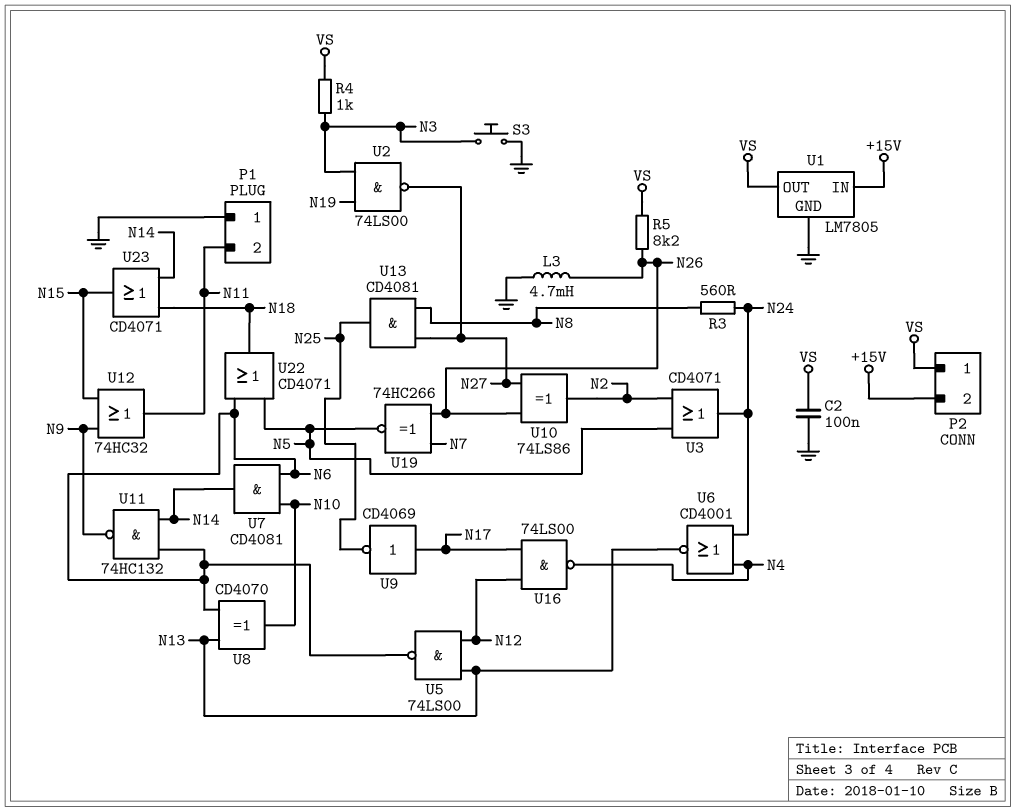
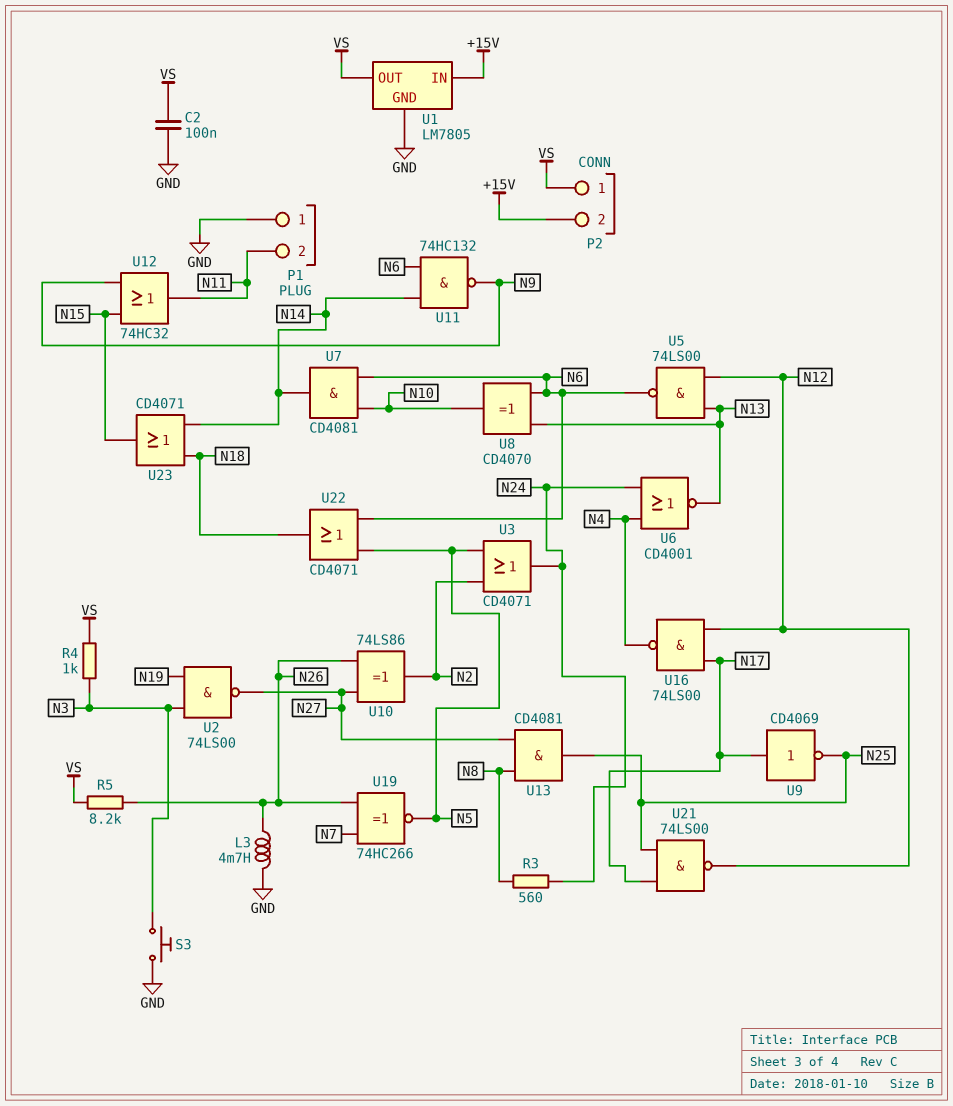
U21: none -> NAND 74LS00 (in N17, in N25, out N12)

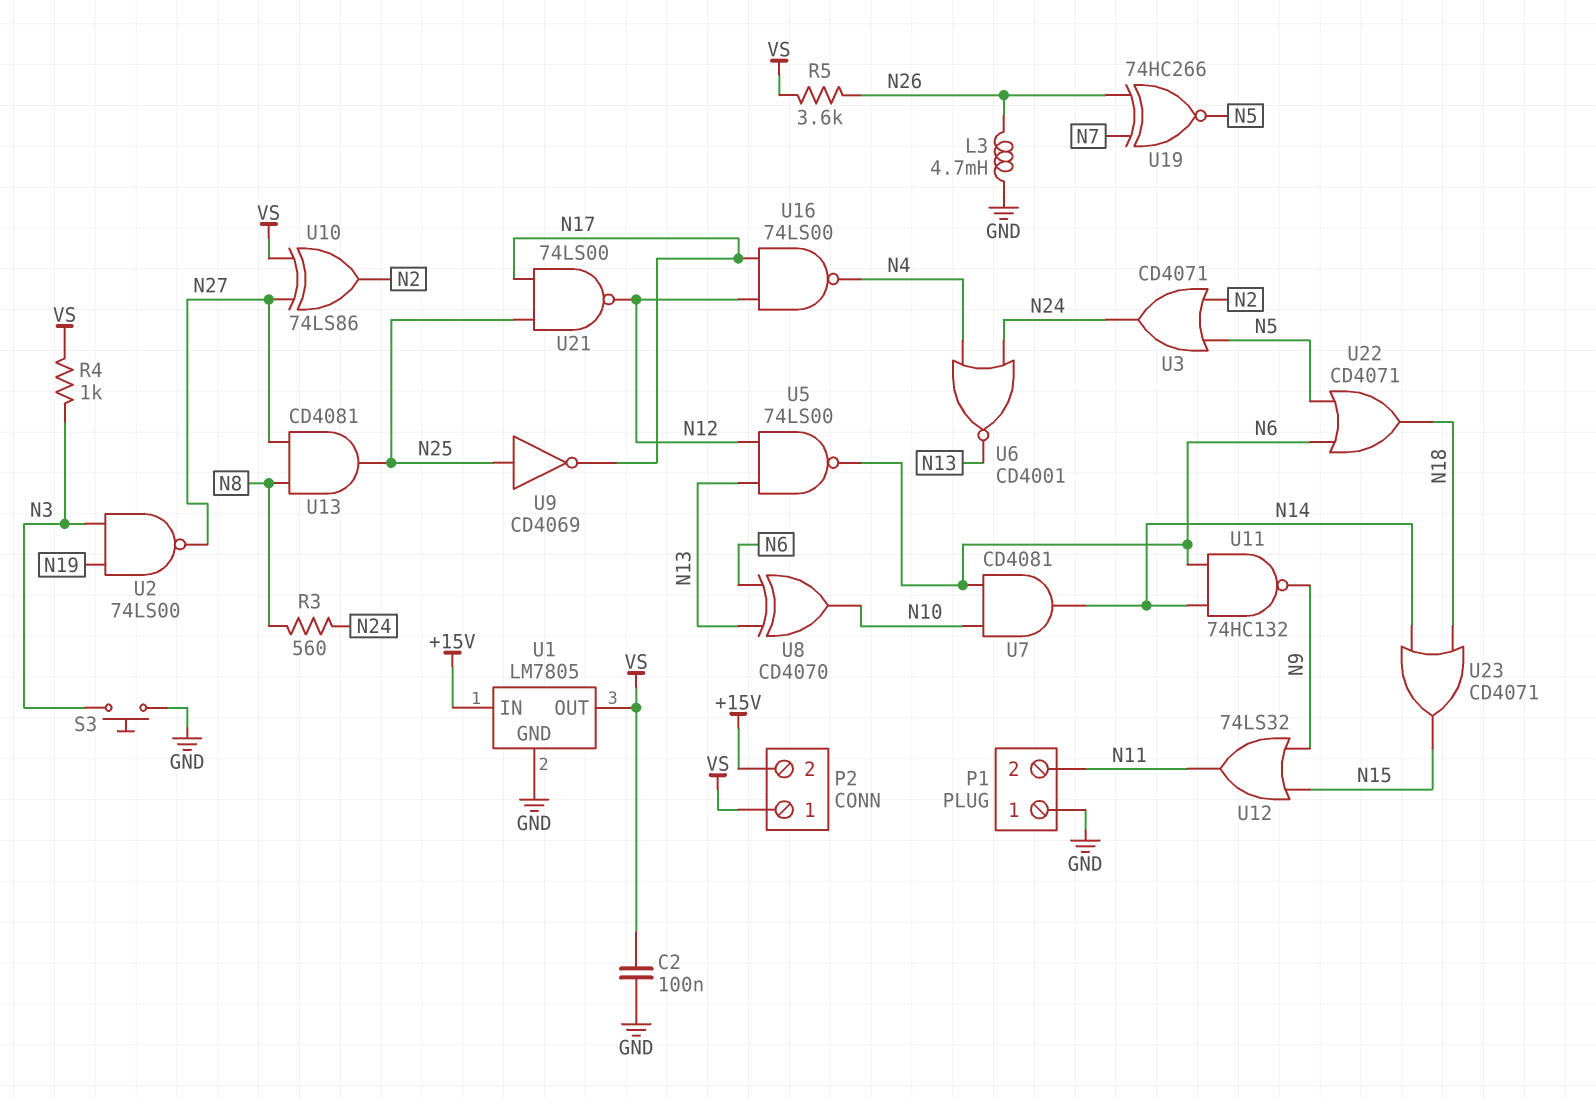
R5: 8.2k (N26, VS) -> 3.6k (N26, VS)
U9: NOT CD4069 (in N17, out N25) -> NOT CD4069 (in N25, out N17)
U10: XOR 74LS86 (in N26, in N27, out N2) -> XOR 74LS86 (in N27, in VS, out N2)
U12: OR 74HC32 (in N9, in N15, out N11) -> OR 74LS32 (in N9, in N15, out N11)

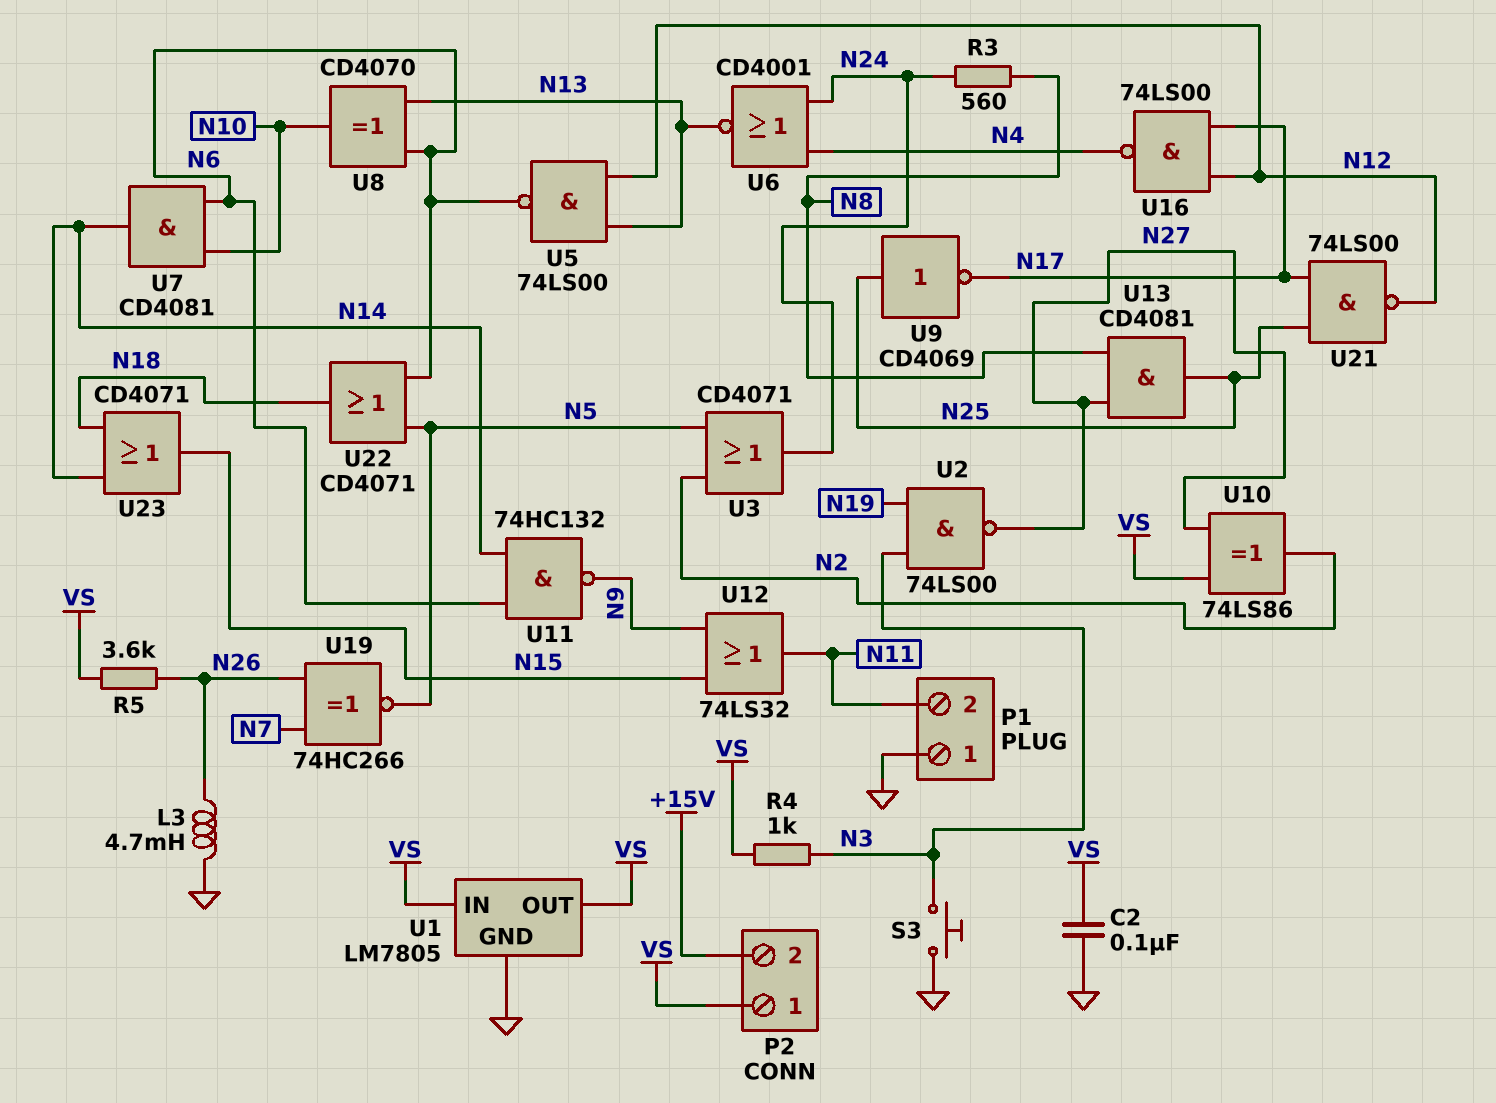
U1 pin IN: +15V -> VS

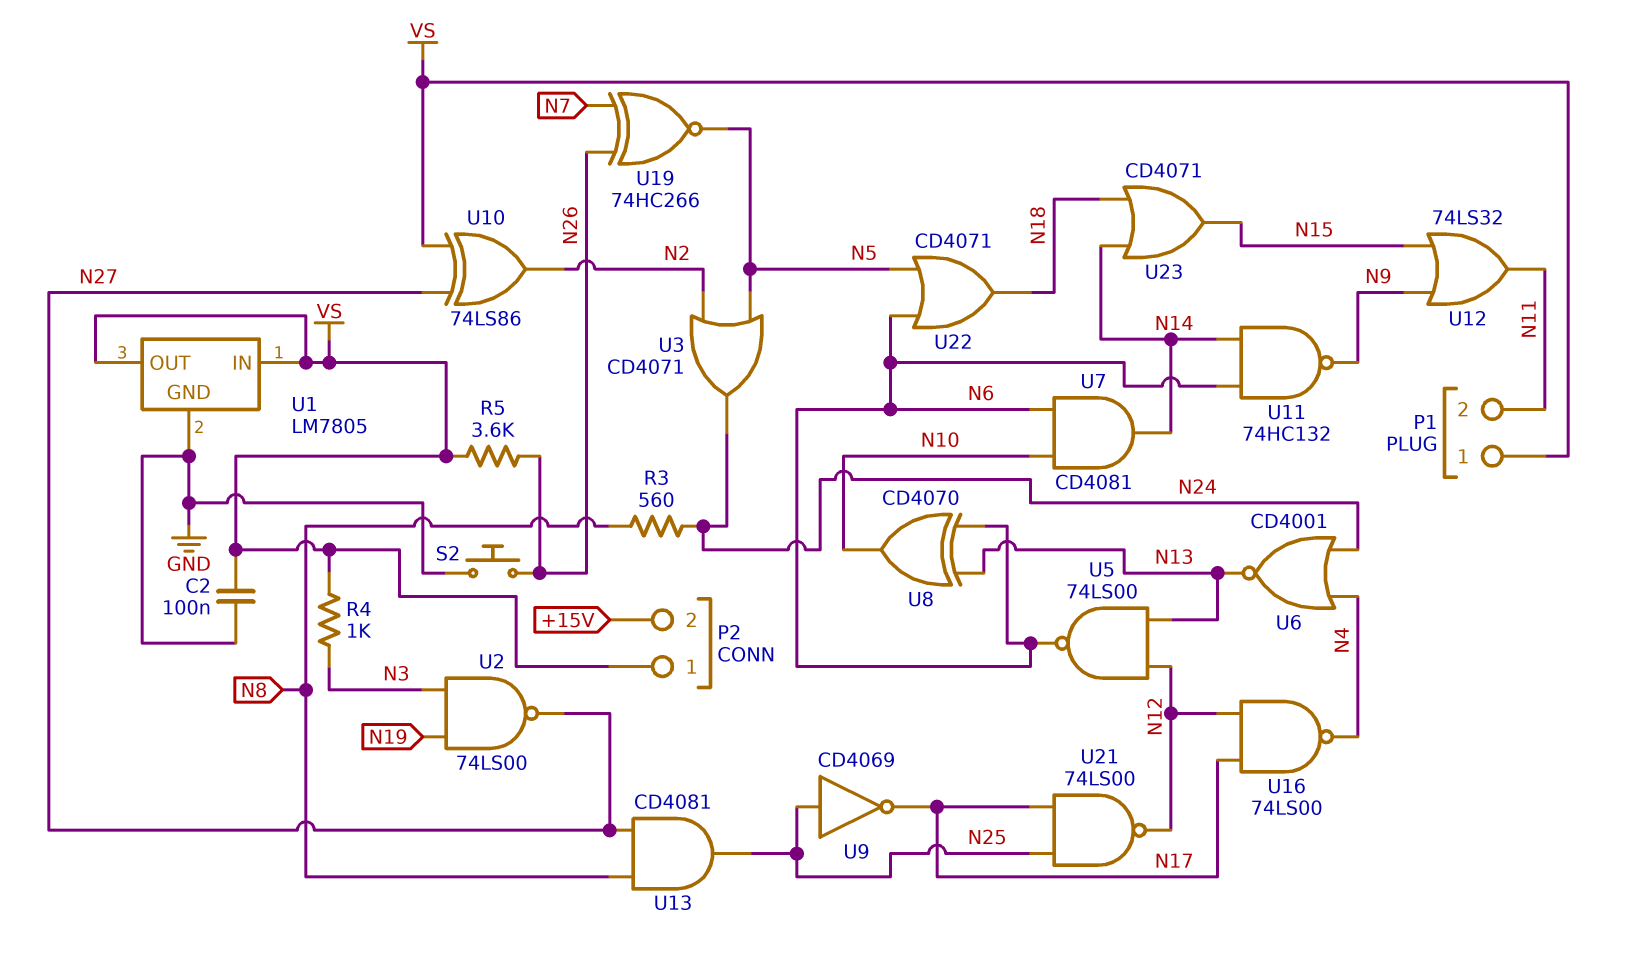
L3: 4.7mH (GND, N26) -> none
P1 pin 1: GND -> VS
S2: none -> button (GND, N26)
S3: button (GND, N3) -> none

